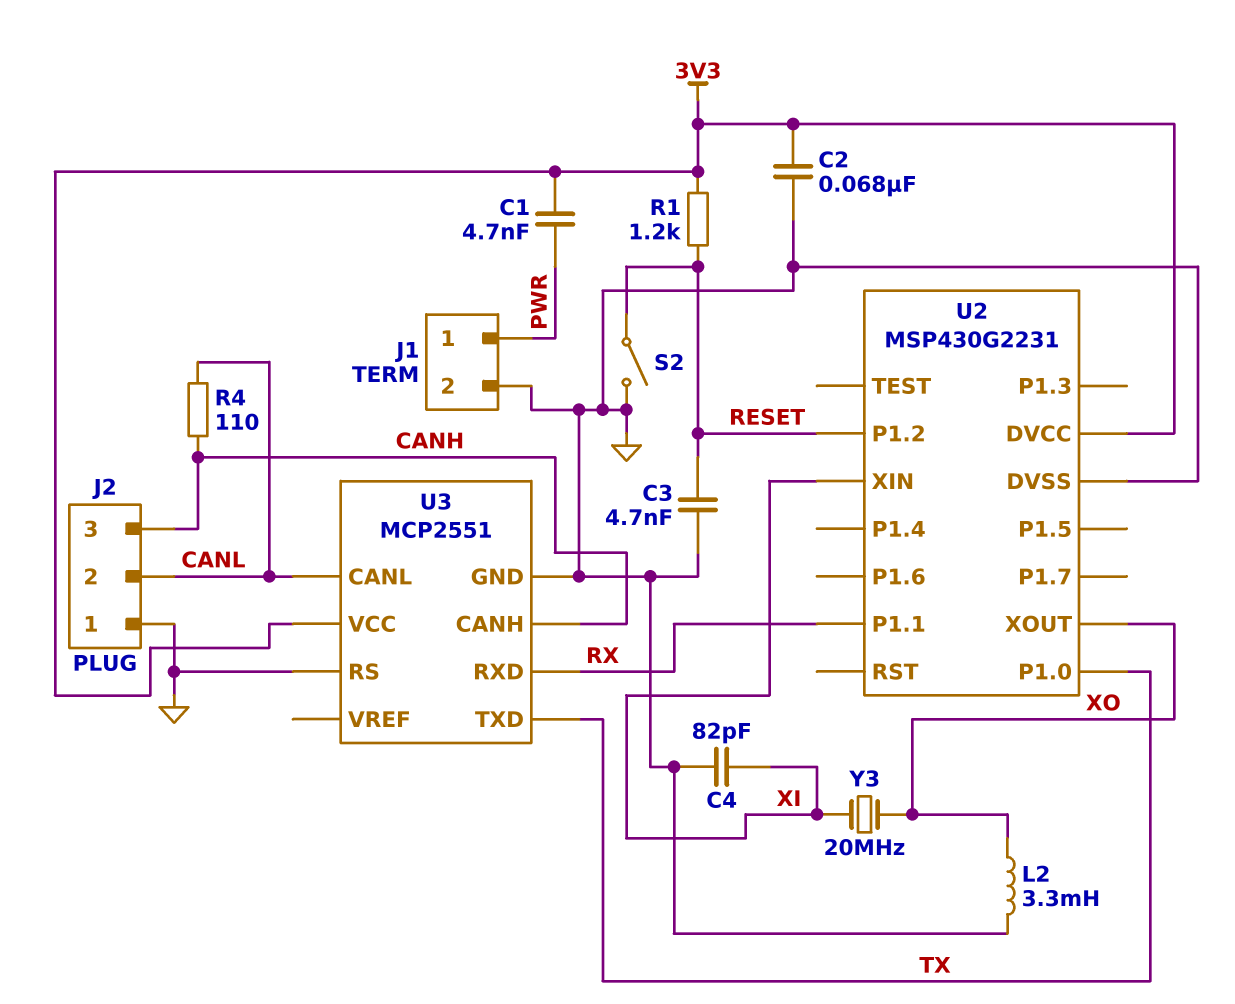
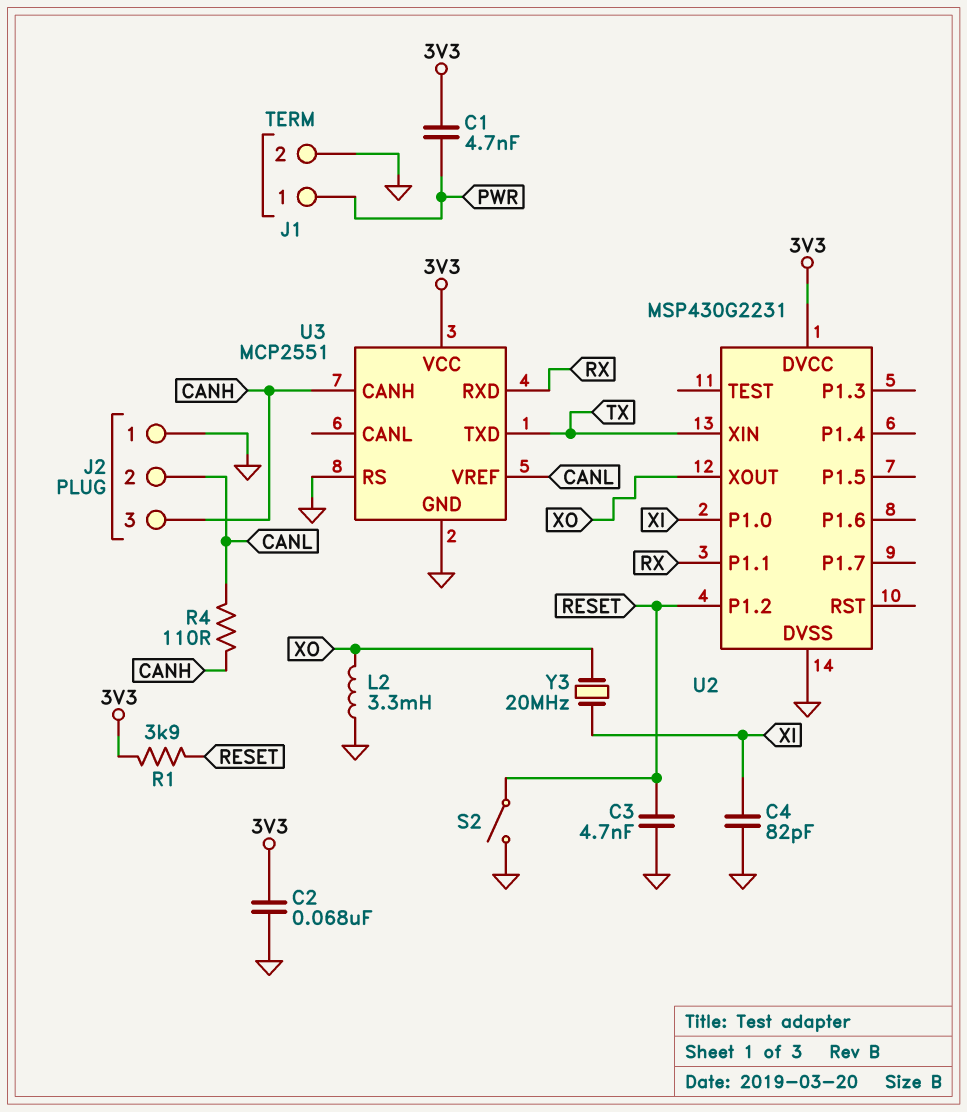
R1: 1.2k (3V3, RESET) -> 3.9k (3V3, RESET)
U2 pin P1.0: TX -> XI
U2 pin XIN: XI -> TX
U3 pin CANL: CANL -> none
U3 pin VREF: none -> CANL

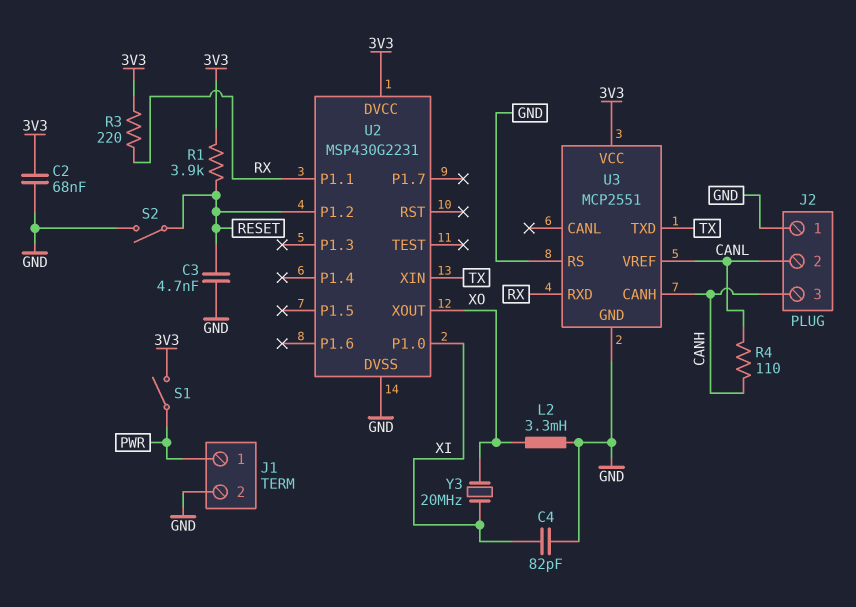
C1: 4.7nF (3V3, PWR) -> none
R3: none -> 220 (3V3, RX)
S1: none -> switch (3V3, PWR)

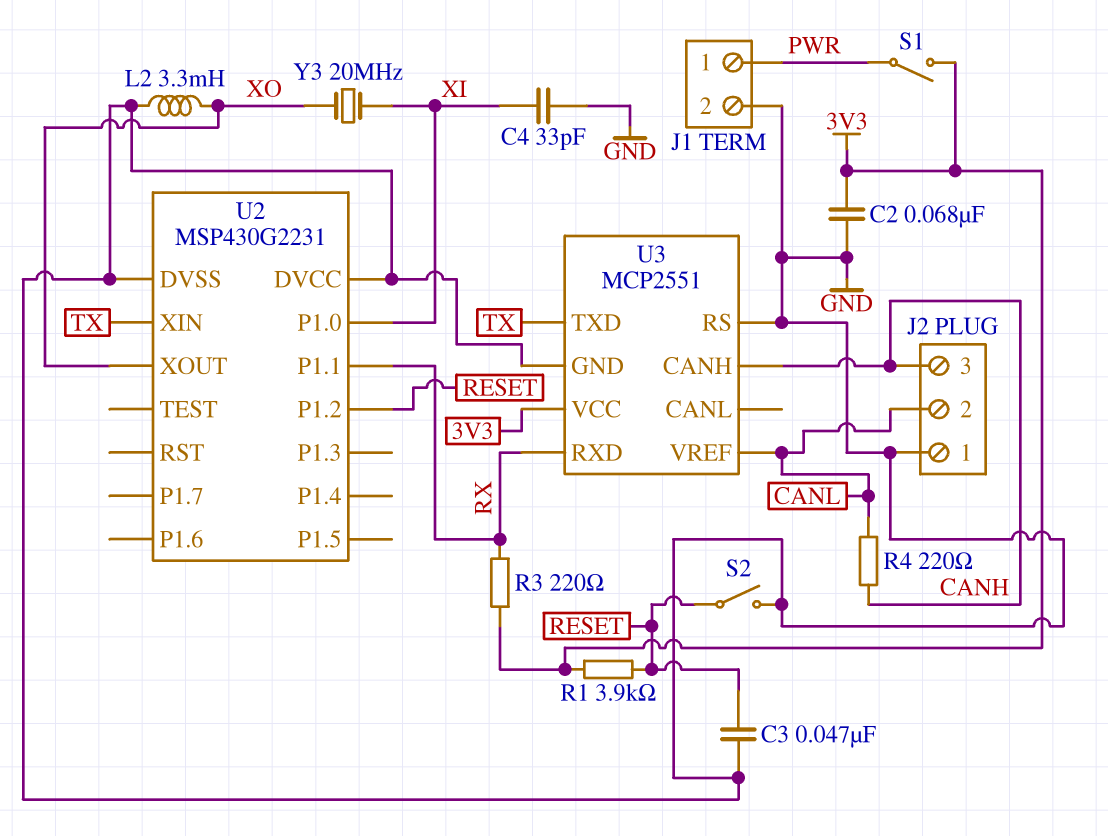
C3: 4.7nF (GND, RESET) -> 47nF (GND, RESET)
C4: 82pF (GND, XI) -> 33pF (GND, XI)
R4: 110 (CANH, CANL) -> 220 (CANH, CANL)
U2 pin DVCC: 3V3 -> GND

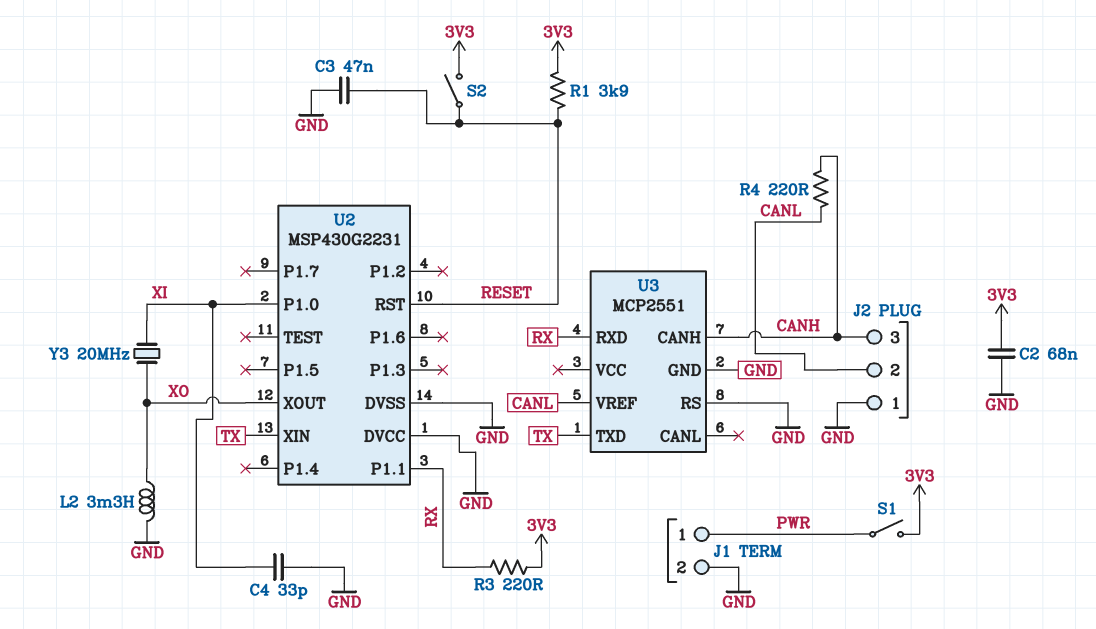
S2: switch (GND, RESET) -> switch (3V3, RESET)
U2 pin P1.2: RESET -> none
U2 pin RST: none -> RESET
U3 pin VCC: 3V3 -> none

